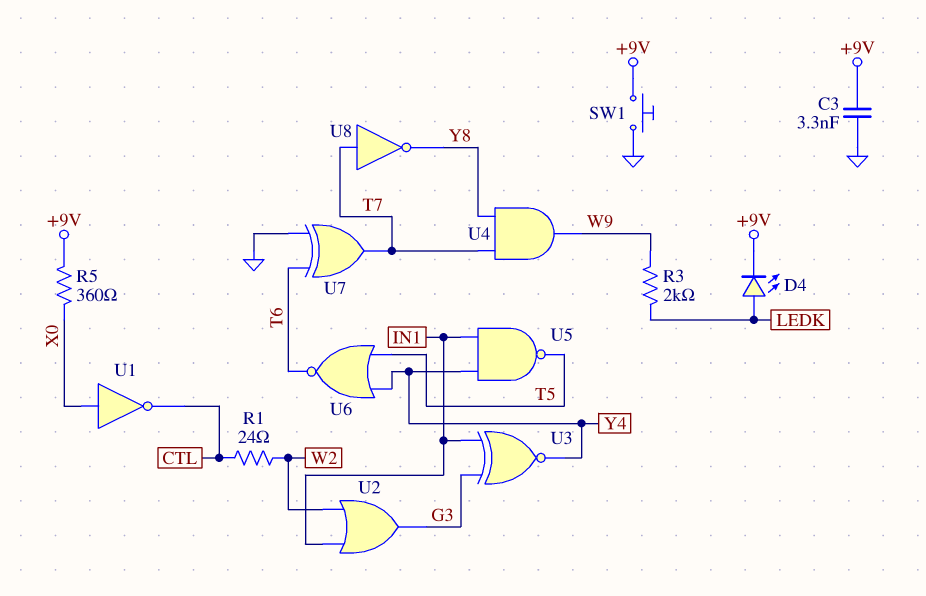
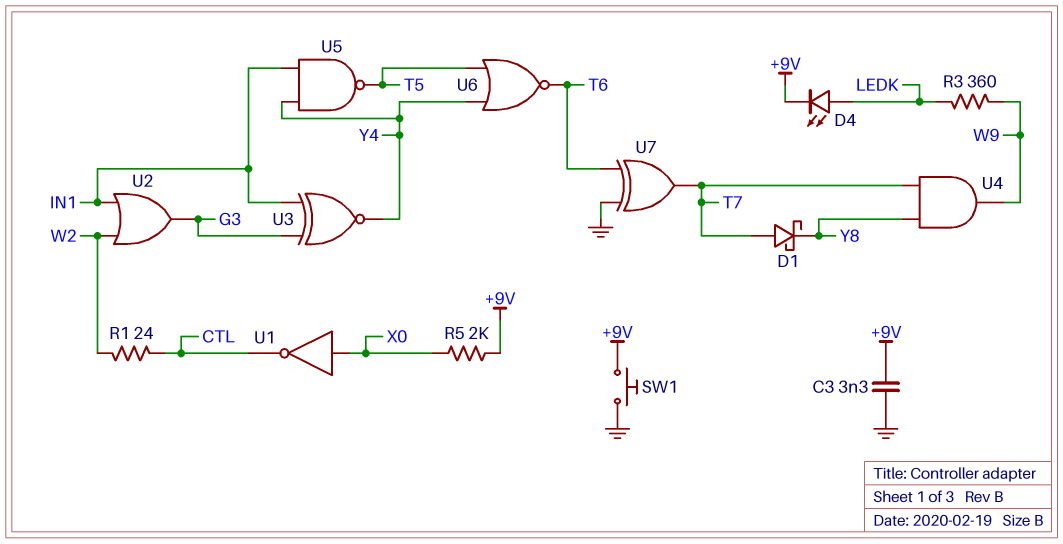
D1: none -> schottky (A T7, K Y8)
R3: 2k (LEDK, W9) -> 360 (LEDK, W9)
R5: 360 (+9V, X0) -> 2k (+9V, X0)
U8: NOT (in T7, out Y8) -> none

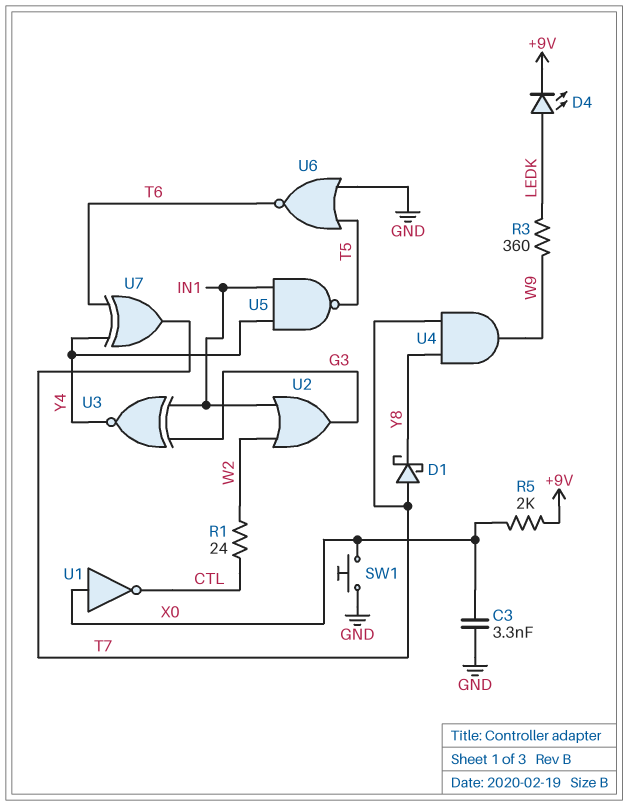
C3: 3.3nF (+9V, GND) -> 3.3nF (GND, X0)
SW1: button (+9V, GND) -> button (GND, X0)
U6: NOR (in T5, in Y4, out T6) -> NOR (in GND, in T5, out T6)
U7: XOR (in GND, in T6, out T7) -> XOR (in T6, in Y4, out T7)

